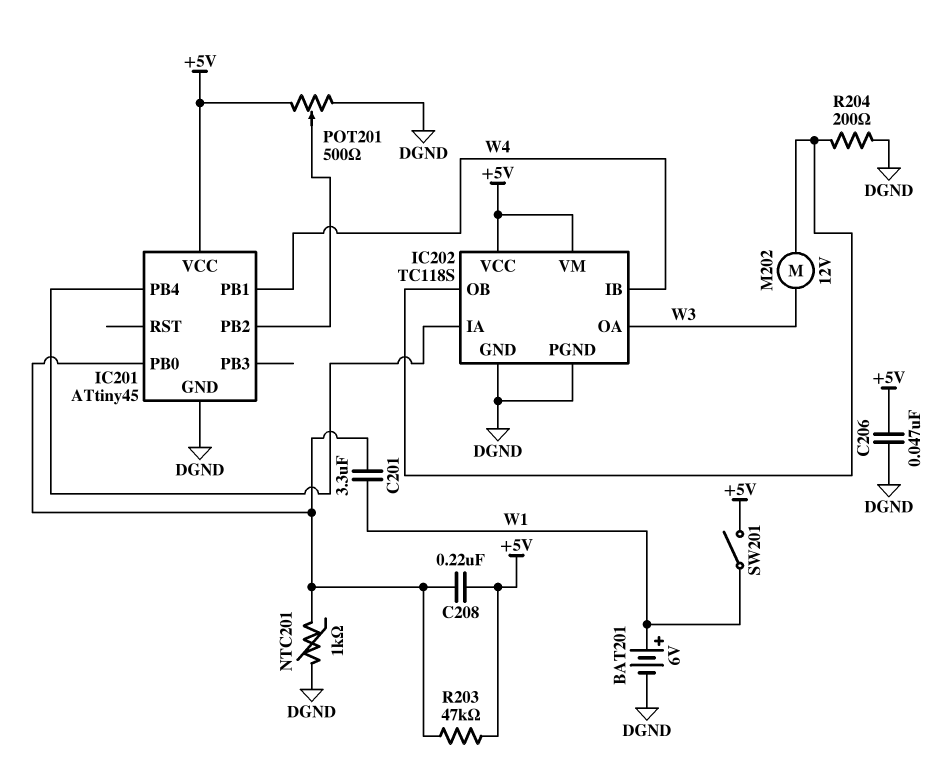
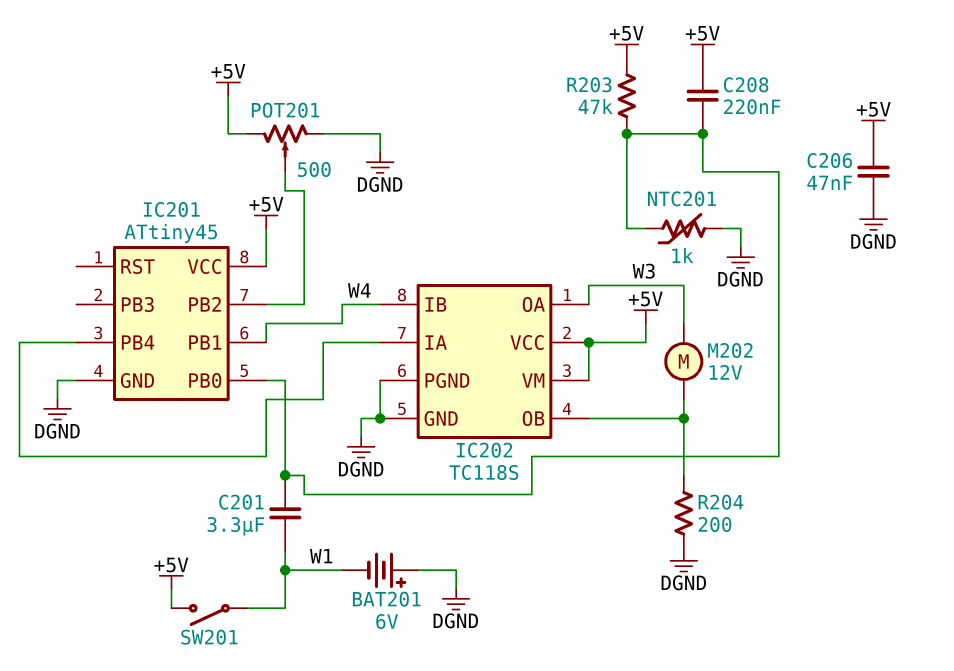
BAT201: 6V (plus W1, minus DGND) -> 6V (plus DGND, minus W1)

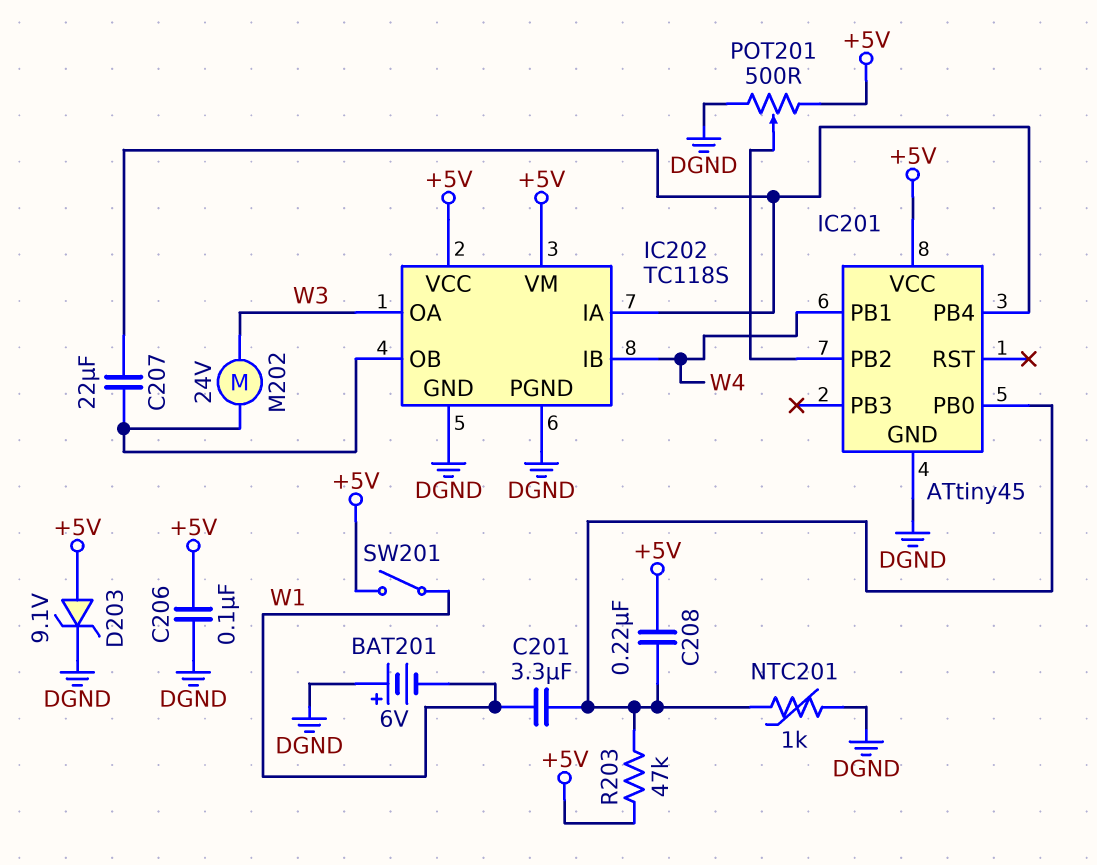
C206: 47nF (+5V, DGND) -> 100nF (+5V, DGND)
C207: none -> 22uF (IC201/PB4, IC202/OB)
D203: none -> zener 9.1V (A +5V, K DGND)
M202: motor 12V (IC202/OB, W3) -> motor 24V (IC202/OB, W3)
R204: 200 (DGND, IC202/OB) -> none

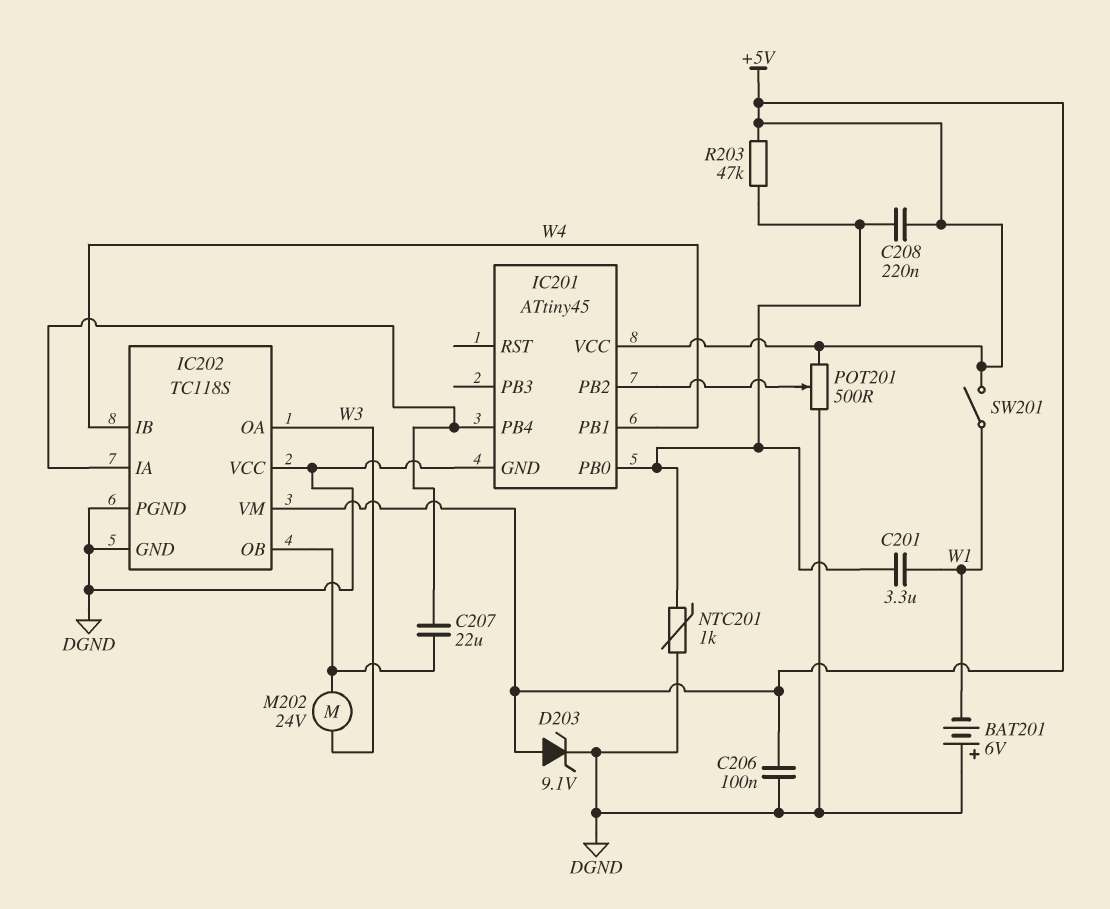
IC202 pin VCC: +5V -> DGND

